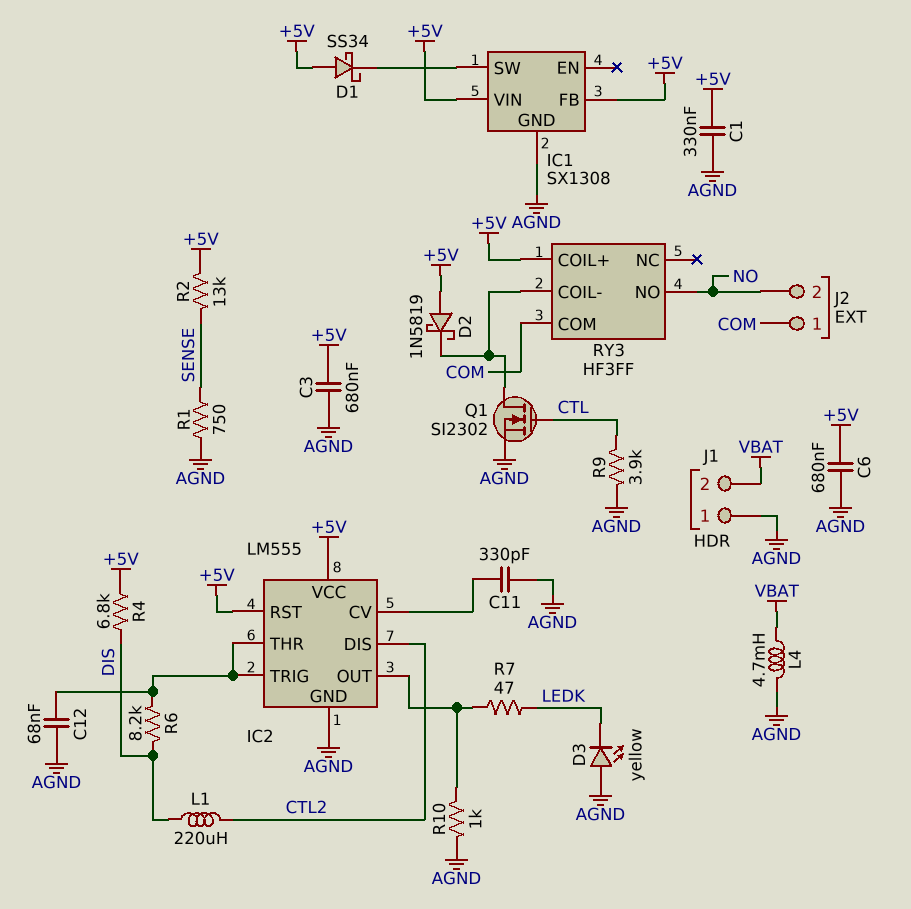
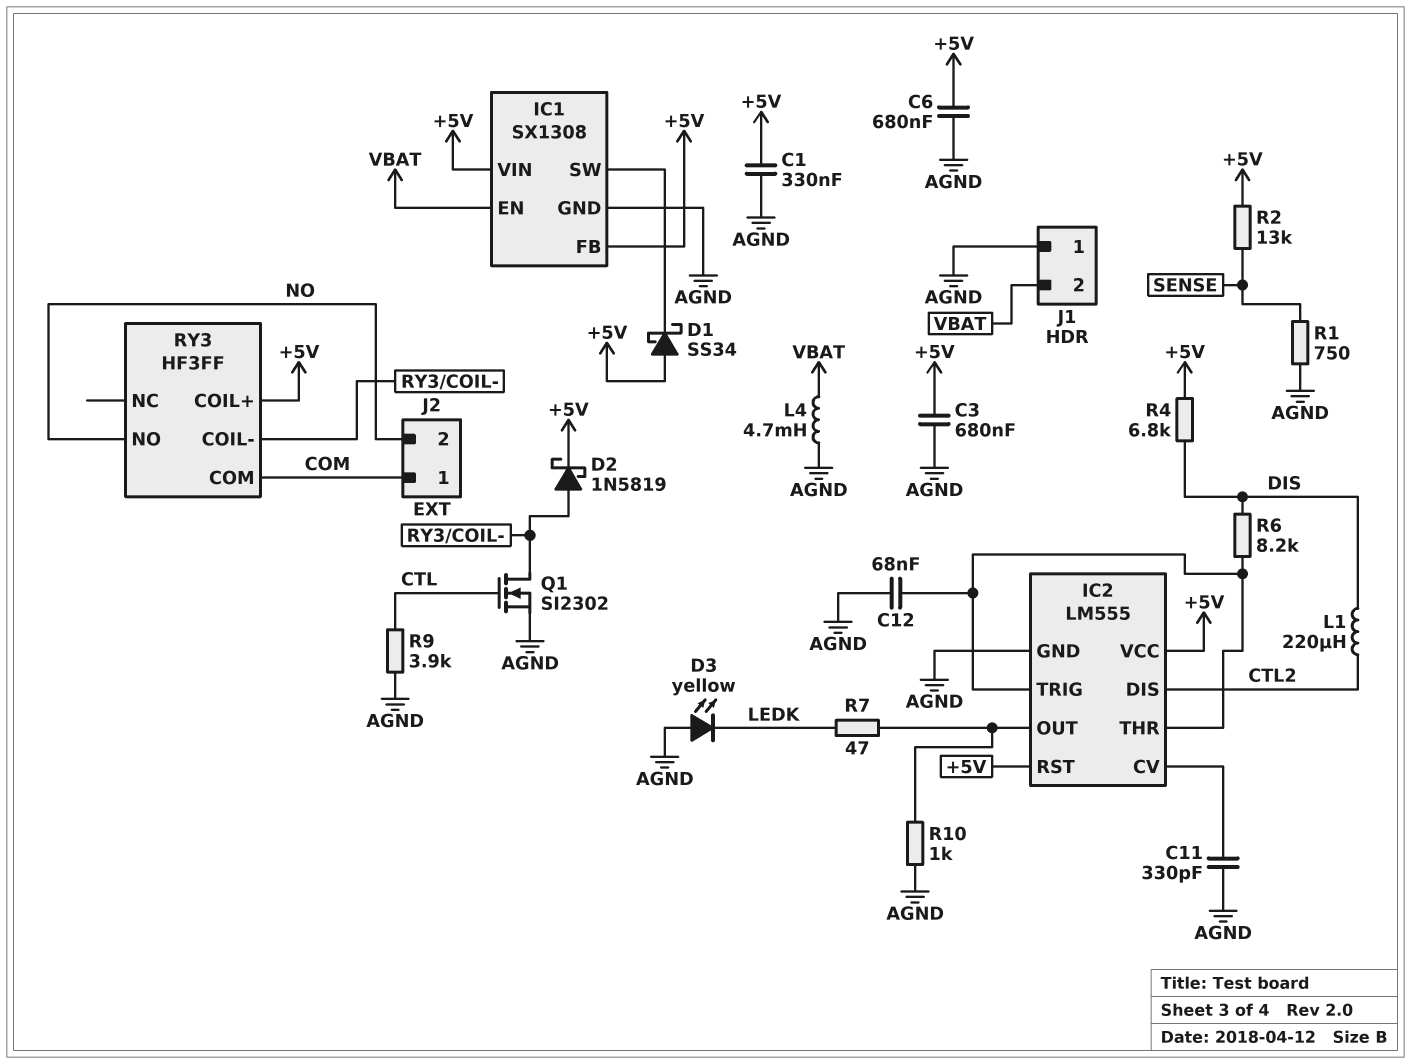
D2: schottky 1N5819 (A +5V, K RY3/COIL-) -> schottky 1N5819 (A RY3/COIL-, K +5V)
IC1 pin EN: none -> VBAT

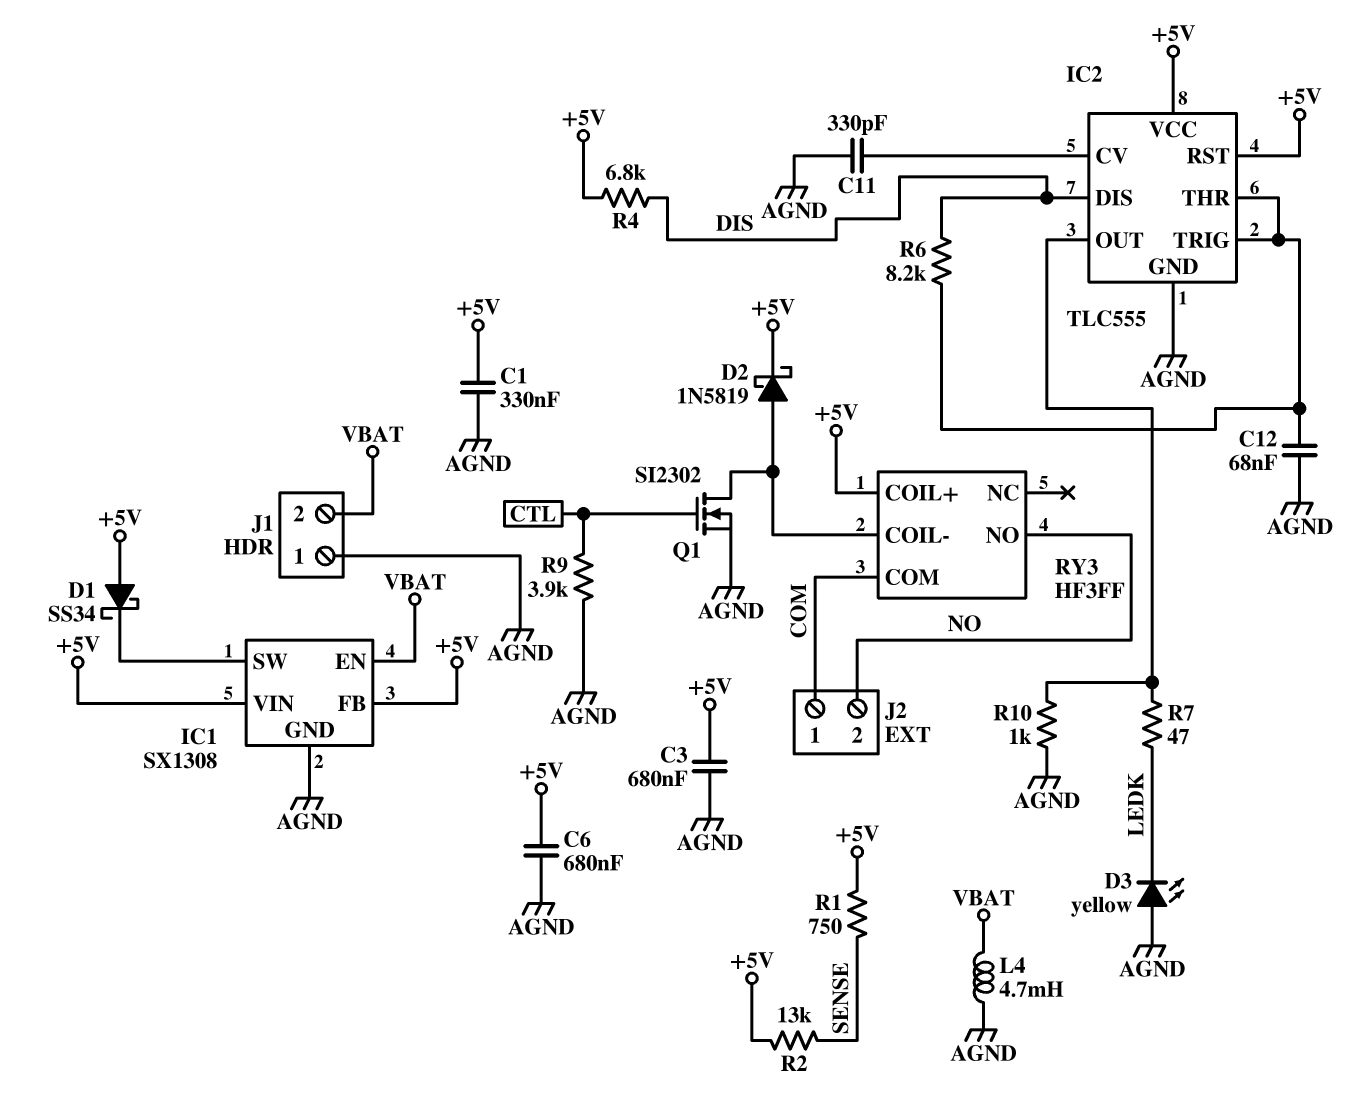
IC2: LM555 -> TLC555
IC2 pin DIS: CTL2 -> DIS
L1: 220uH (CTL2, DIS) -> none
R1: 750 (AGND, SENSE) -> 750 (+5V, SENSE)

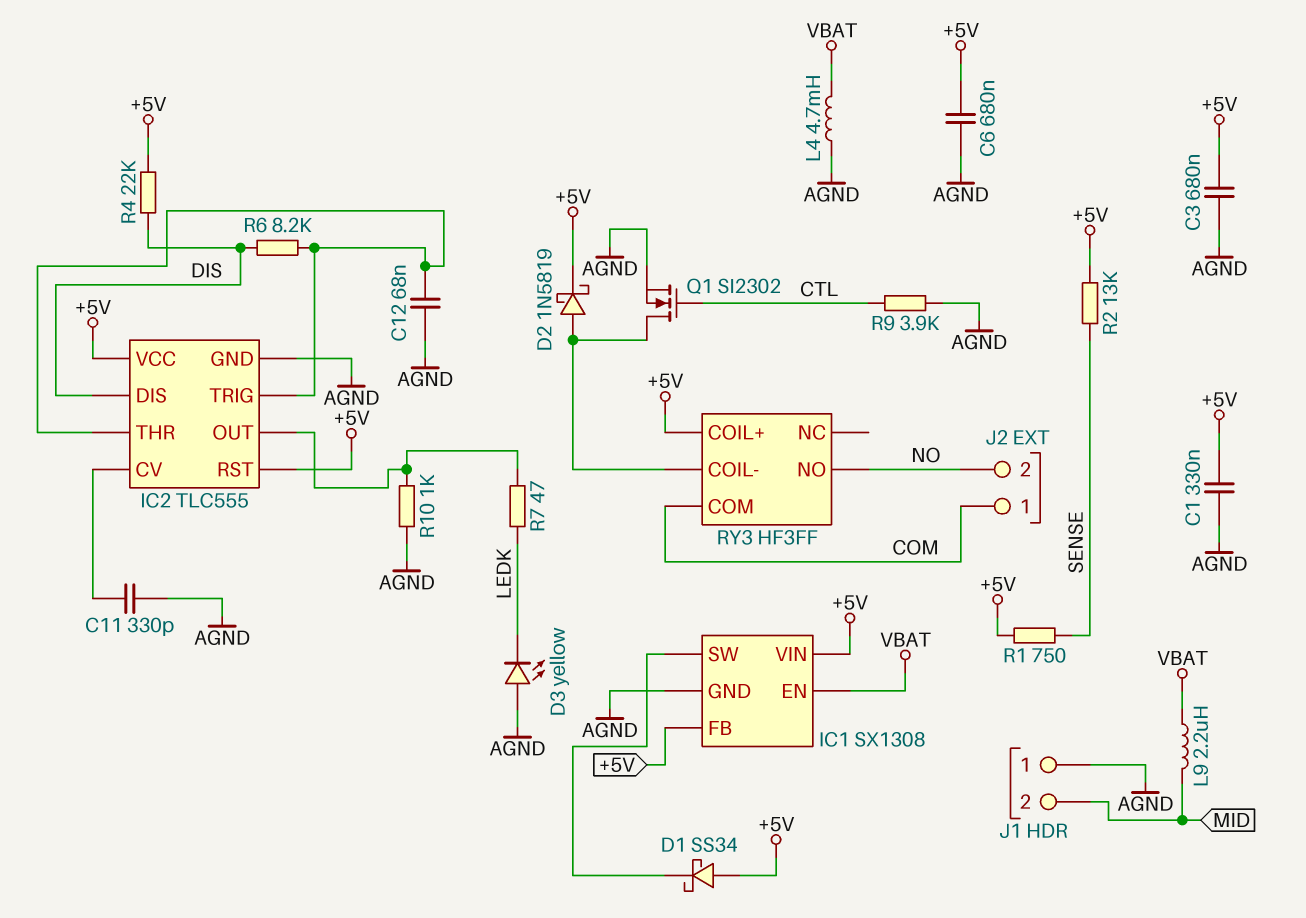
J1 pin 2: VBAT -> MID
L9: none -> 2.2uH (MID, VBAT)
R4: 6.8k (+5V, DIS) -> 22k (+5V, DIS)

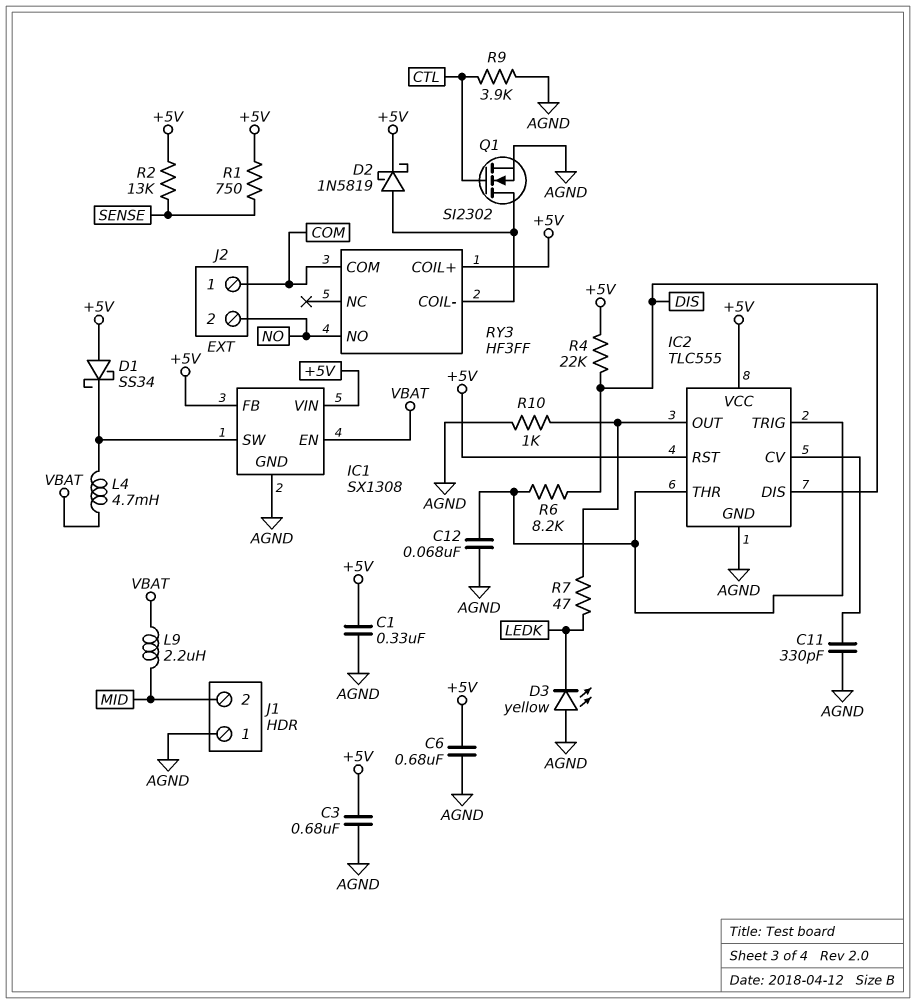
L4: 4.7mH (AGND, VBAT) -> 4.7mH (IC1/SW, VBAT)

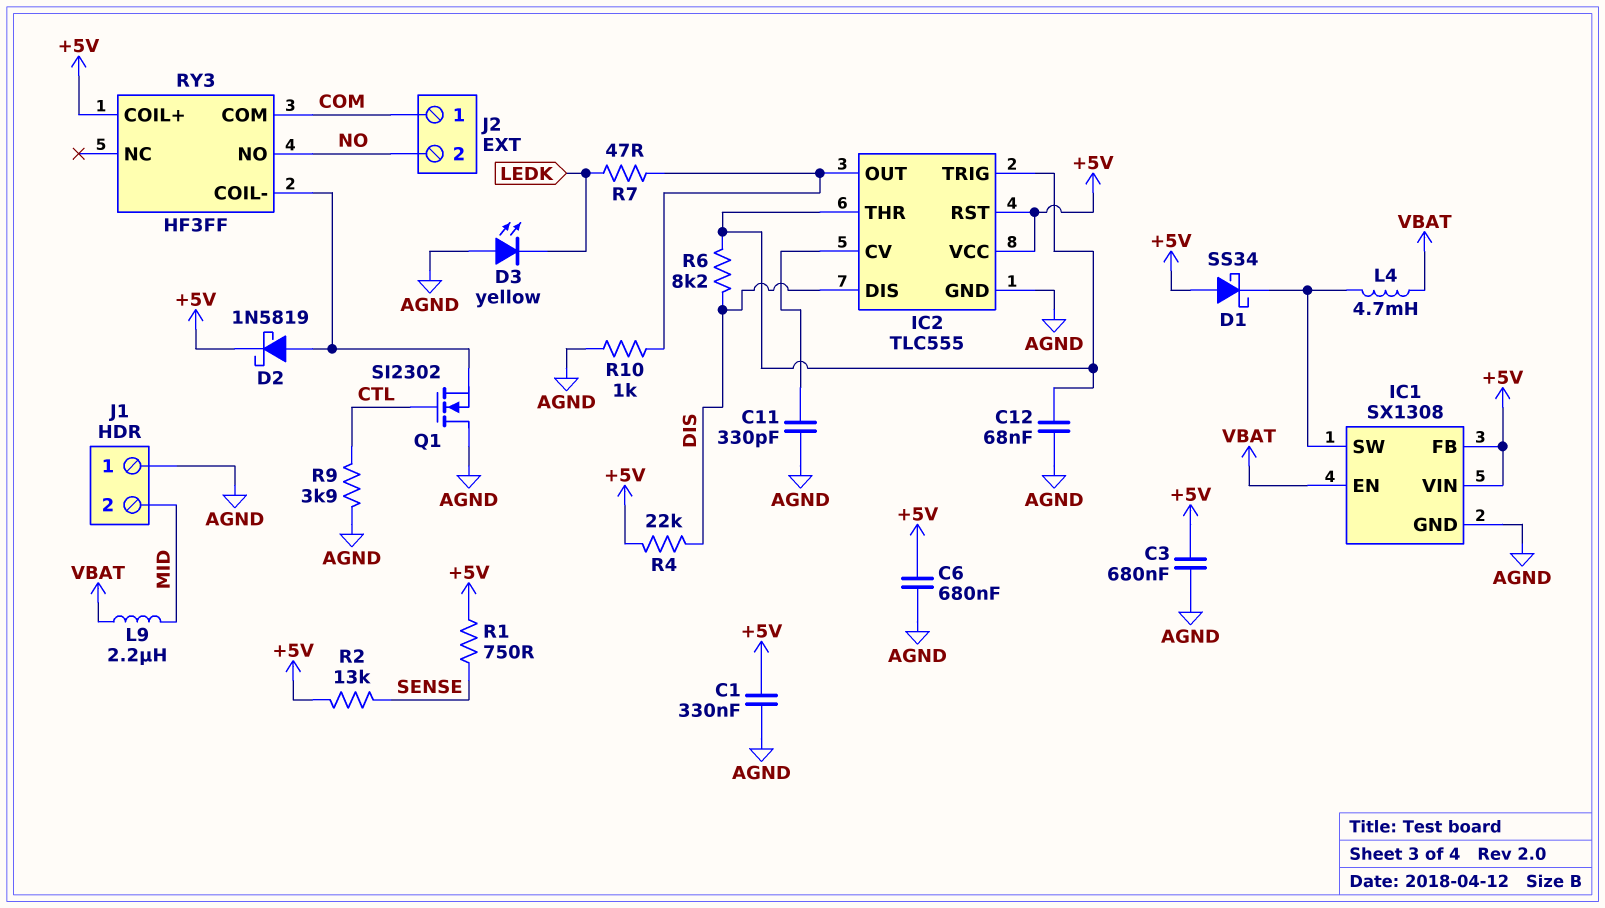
Q1: NMOS SI2302 (G CTL, D RY3/COIL-, S AGND) -> NMOS SI2302 (G CTL, D AGND, S RY3/COIL-)

